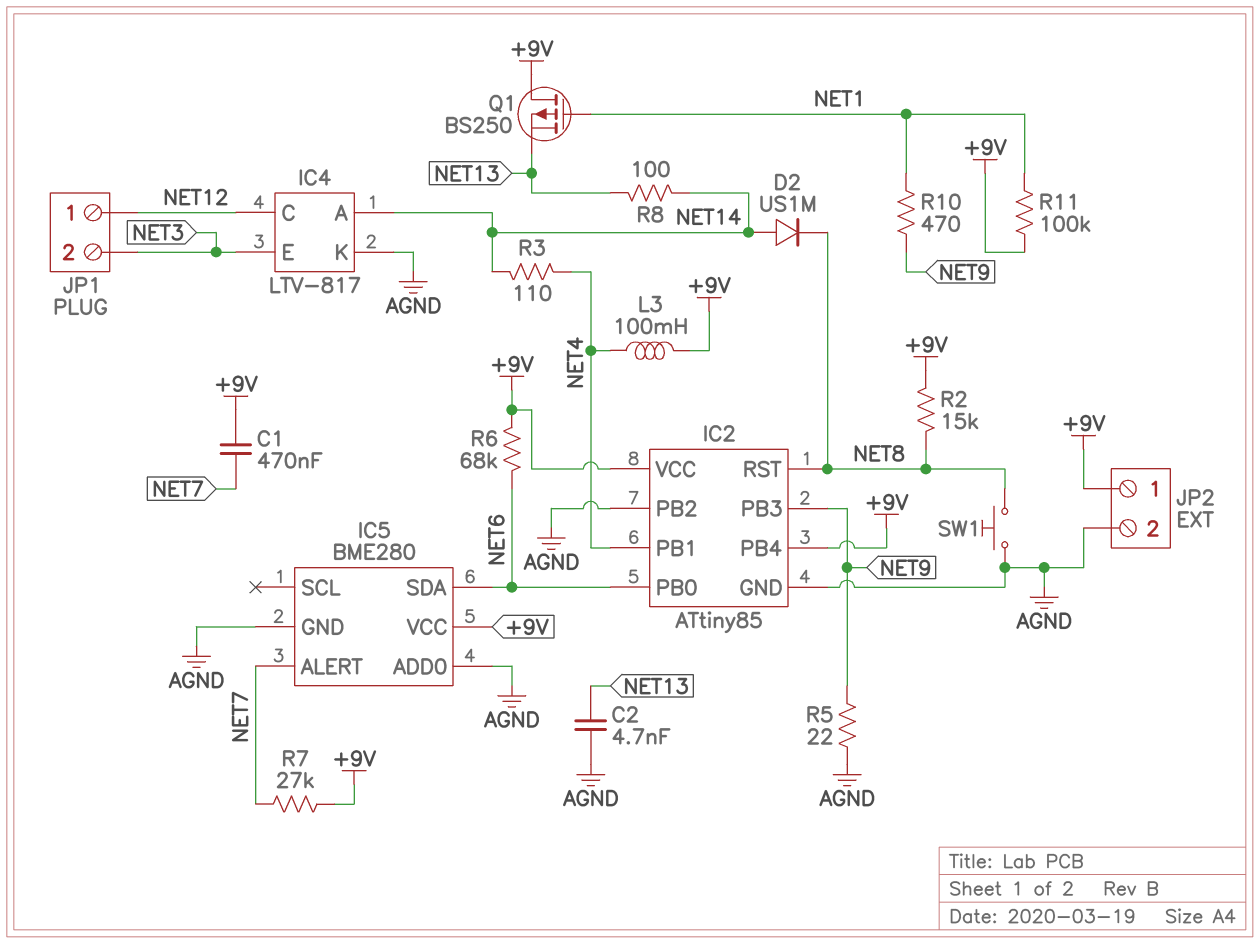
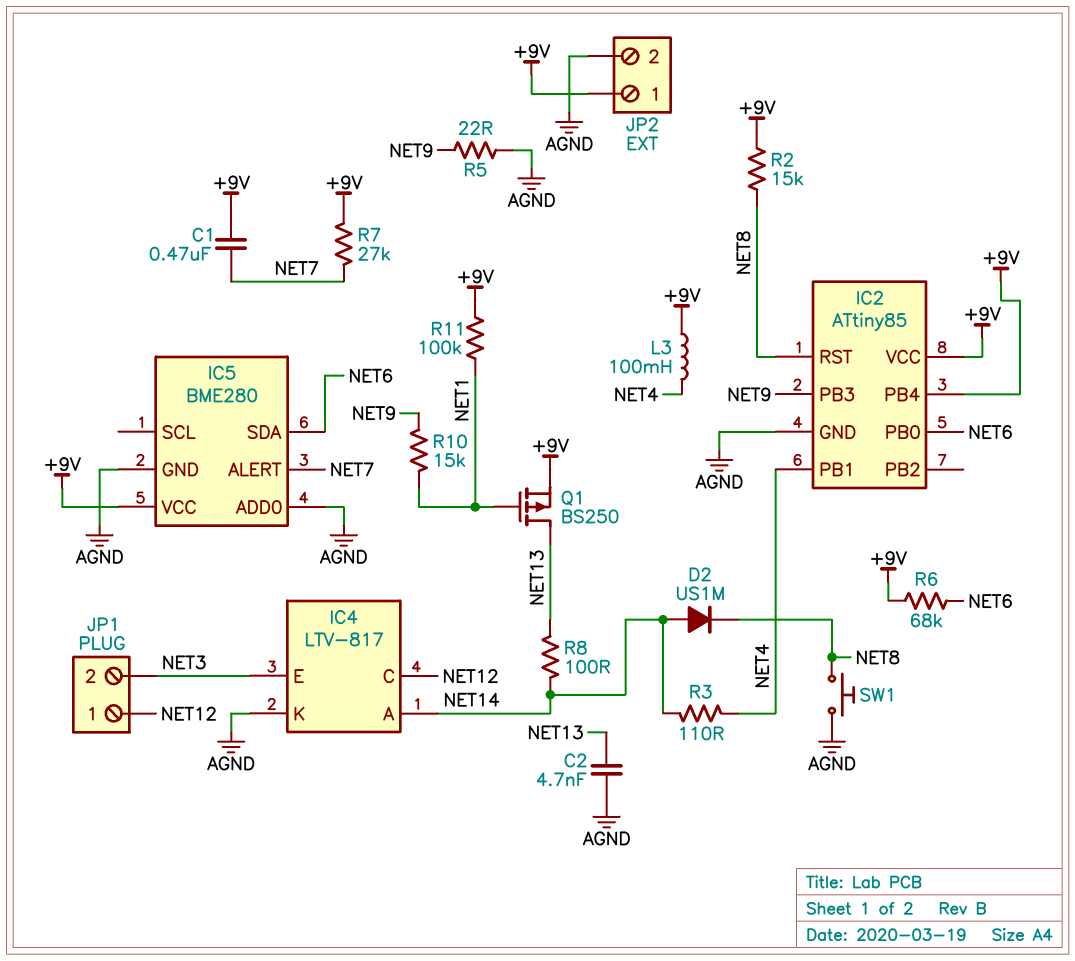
IC2 pin PB2: AGND -> none
Q1: PMOS BS250 (G NET1, D +9V, S NET13) -> PMOS BS250 (G NET1, D NET13, S +9V)
R10: 470 (NET1, NET9) -> 15k (NET1, NET9)

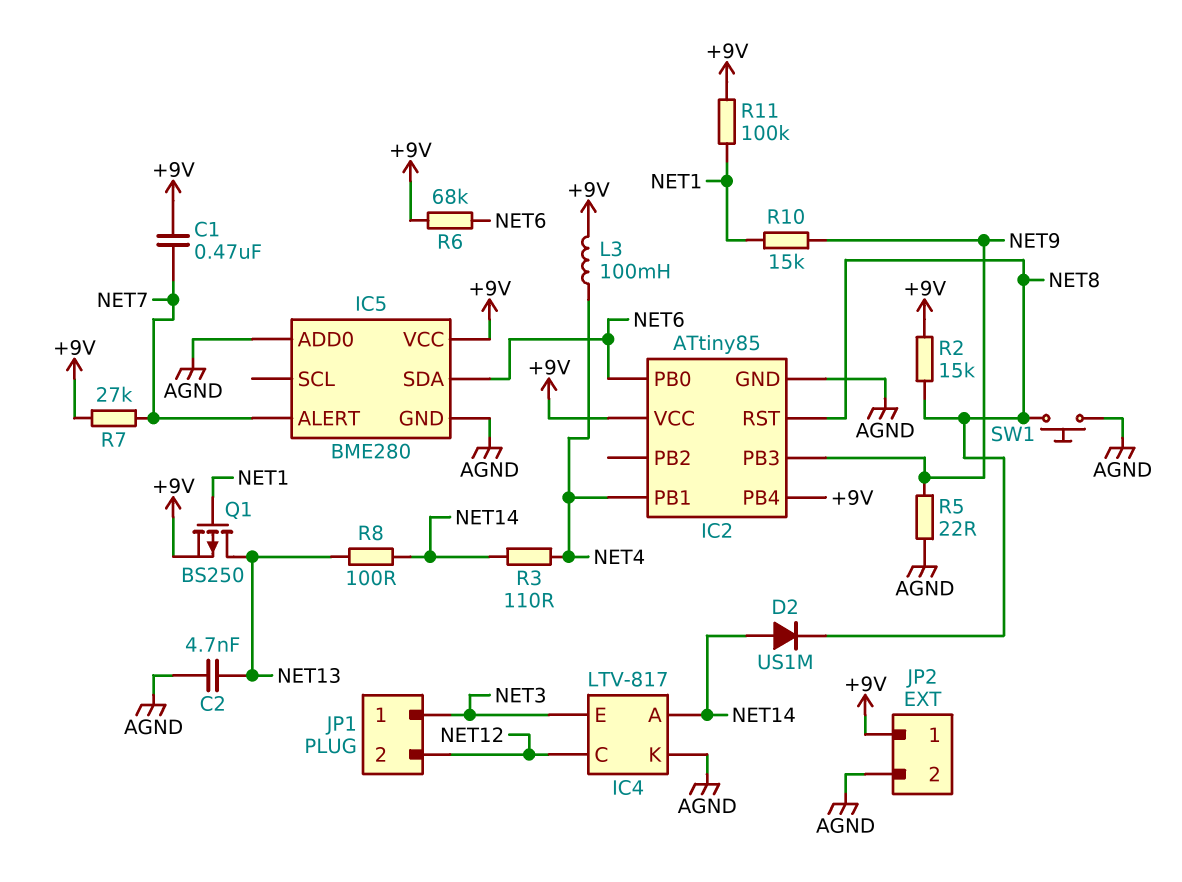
JP1 pin 1: NET12 -> NET3
JP1 pin 2: NET3 -> NET12

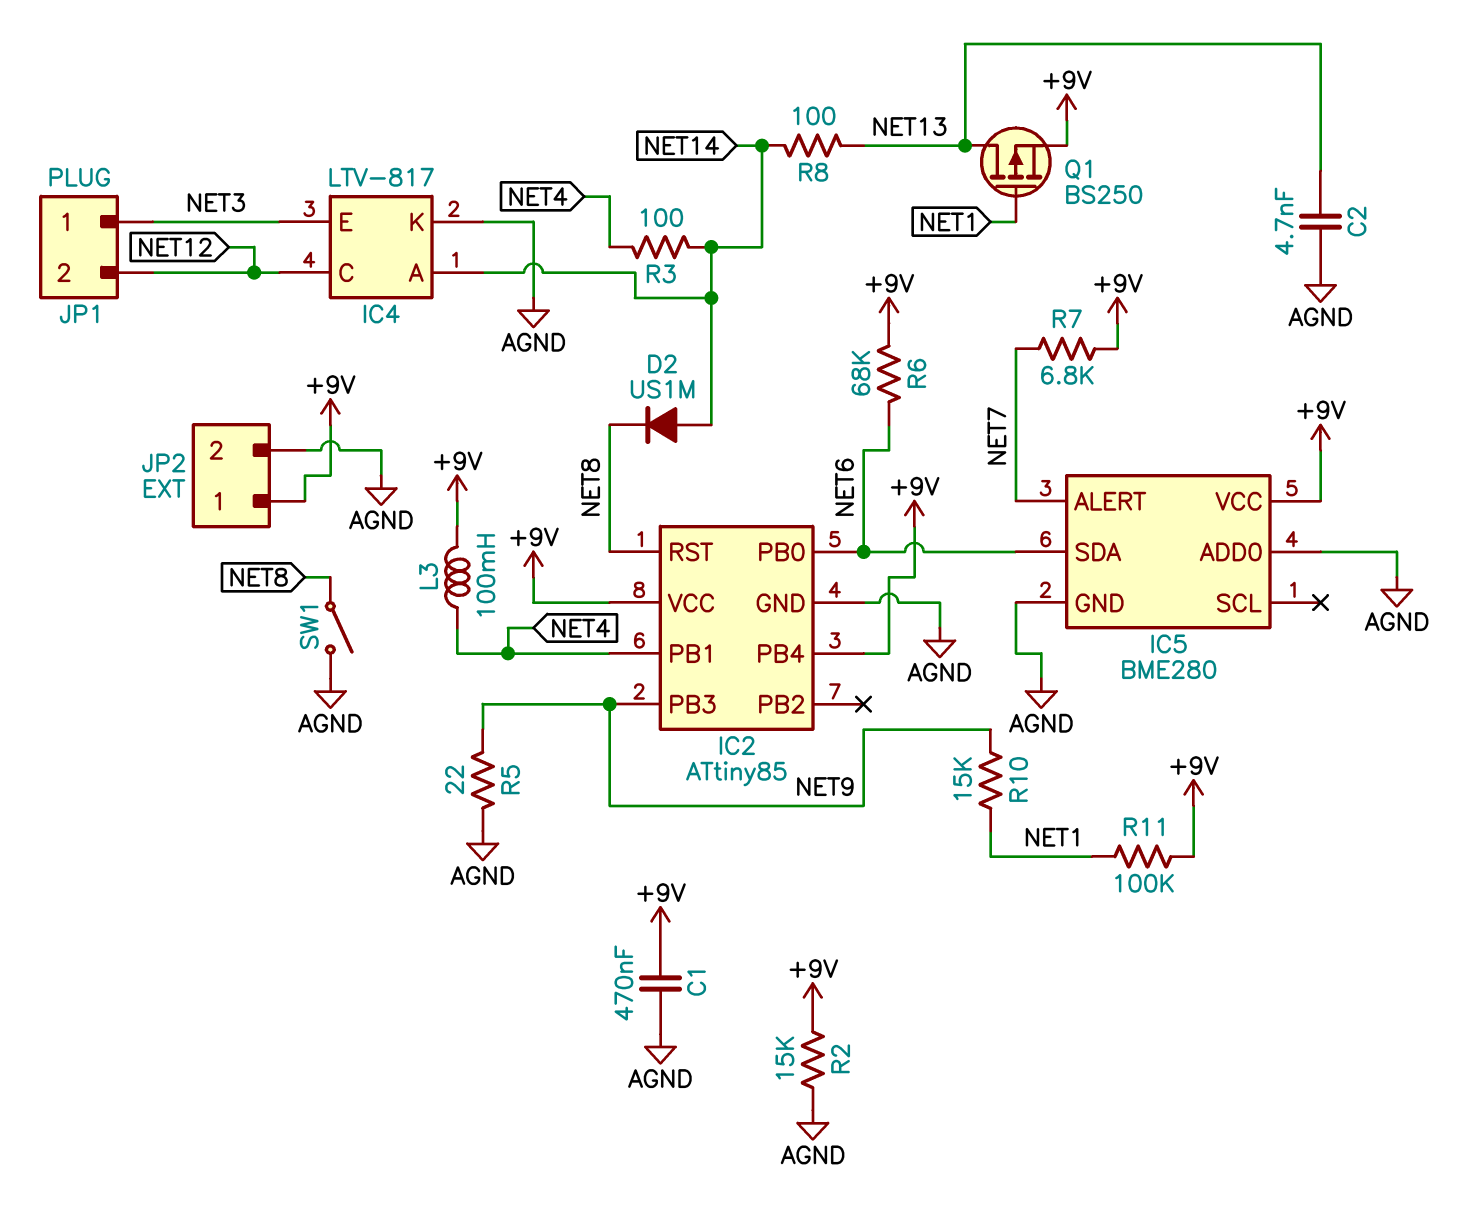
C1: 470nF (+9V, NET7) -> 470nF (+9V, AGND)
R2: 15k (+9V, NET8) -> 15k (+9V, AGND)
R3: 110 (NET4, NET14) -> 100 (NET4, NET14)
R7: 27k (+9V, NET7) -> 6.8k (+9V, NET7)
SW1: button (AGND, NET8) -> switch (AGND, NET8)

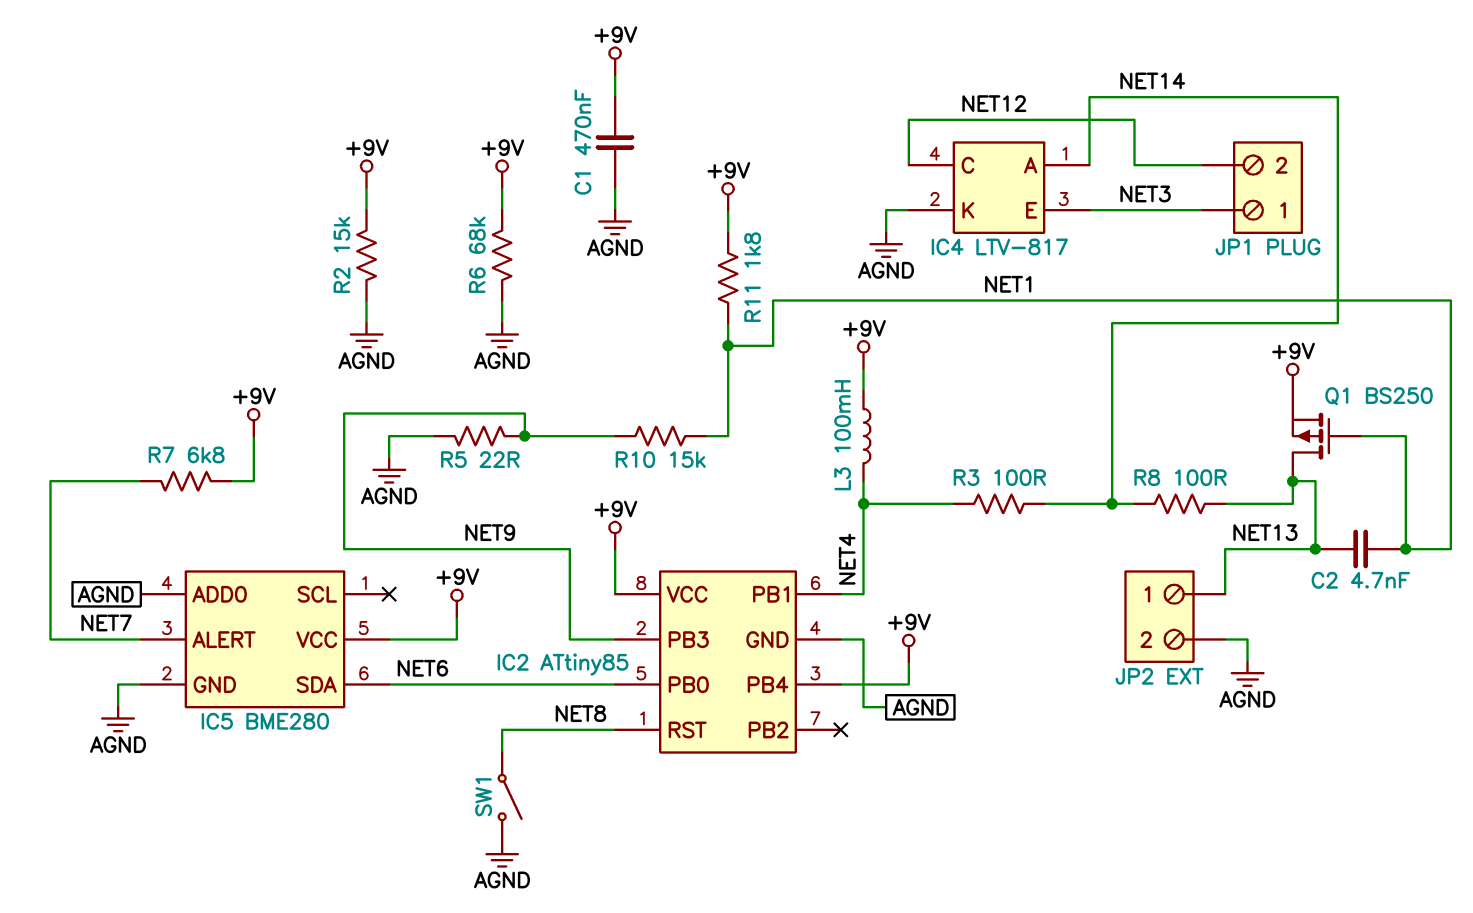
C2: 4.7nF (AGND, NET13) -> 4.7nF (NET1, NET13)
D2: diode US1M (A NET14, K NET8) -> none
JP2 pin 1: +9V -> NET13
R6: 68k (+9V, NET6) -> 68k (+9V, AGND)
R11: 100k (+9V, NET1) -> 1.8k (+9V, NET1)

